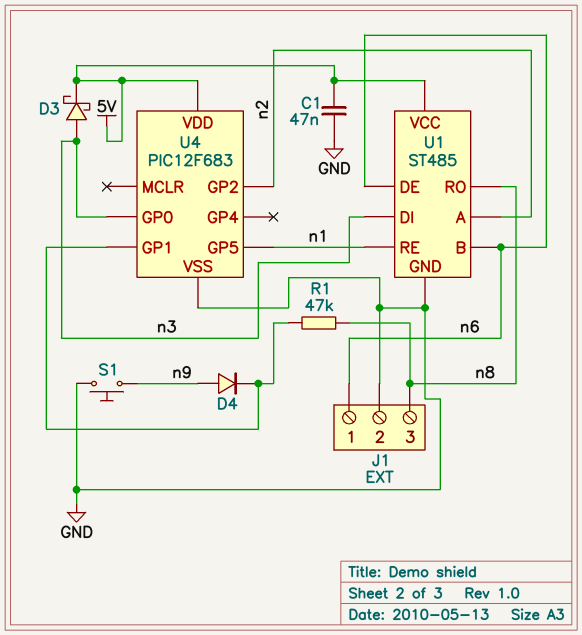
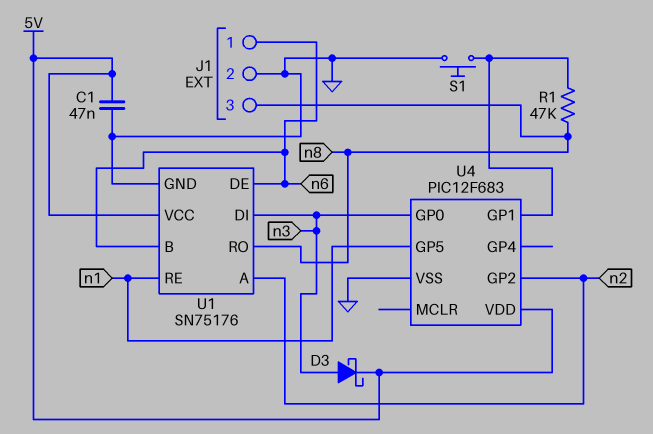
D4: diode (A n9, K U4/GP1) -> none
S1: button (GND, n9) -> button (GND, U4/GP1)
U1: ST485 -> SN75176

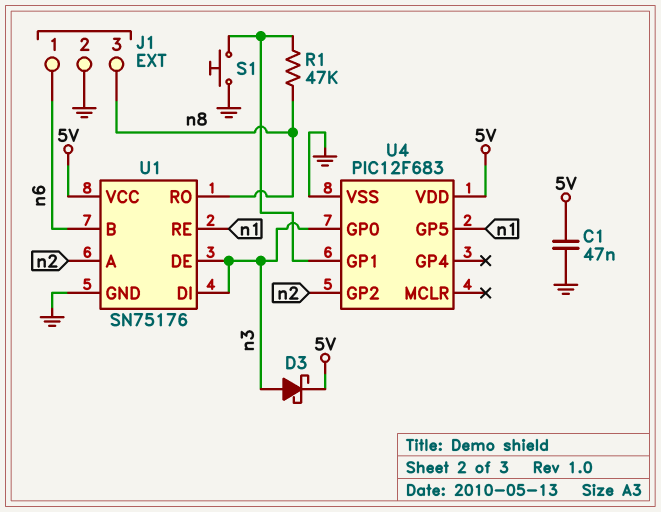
U1 pin DE: n6 -> n3

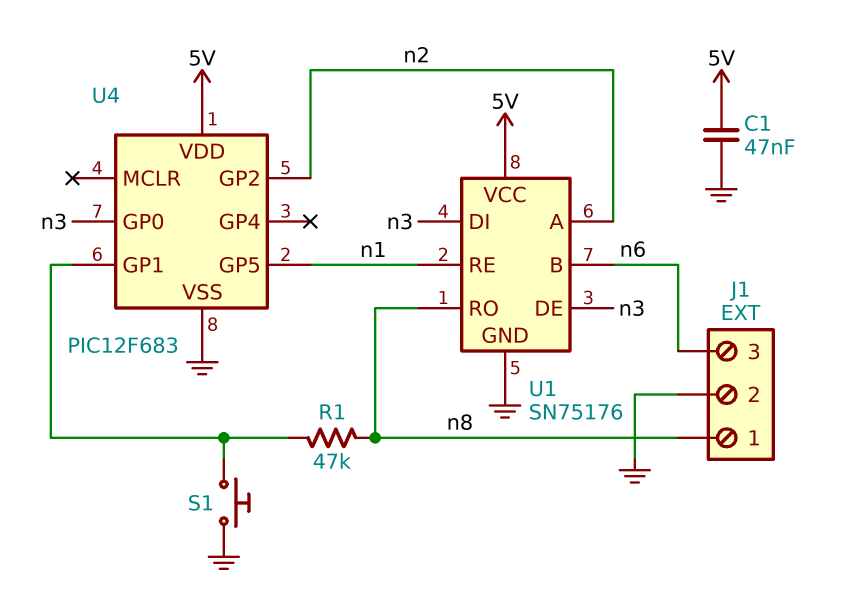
D3: schottky (A n3, K 5V) -> none
J1 pin 1: n6 -> n8
J1 pin 3: n8 -> n6

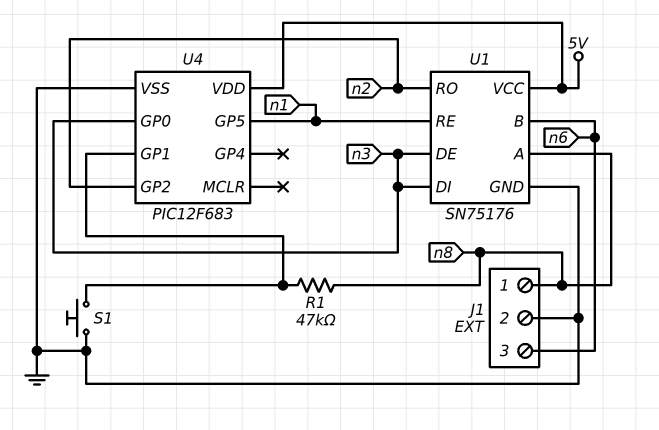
C1: 47nF (5V, GND) -> none
U1 pin A: n2 -> n8
U1 pin RO: n8 -> n2

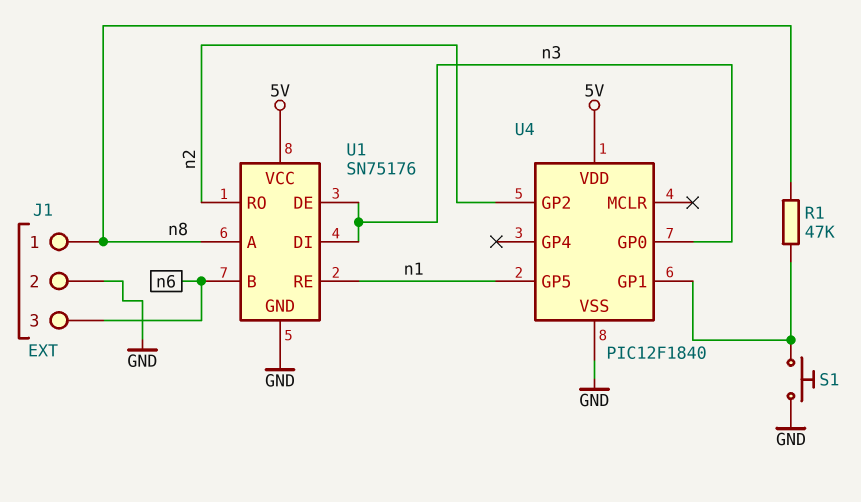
U4: PIC12F683 -> PIC12F1840

